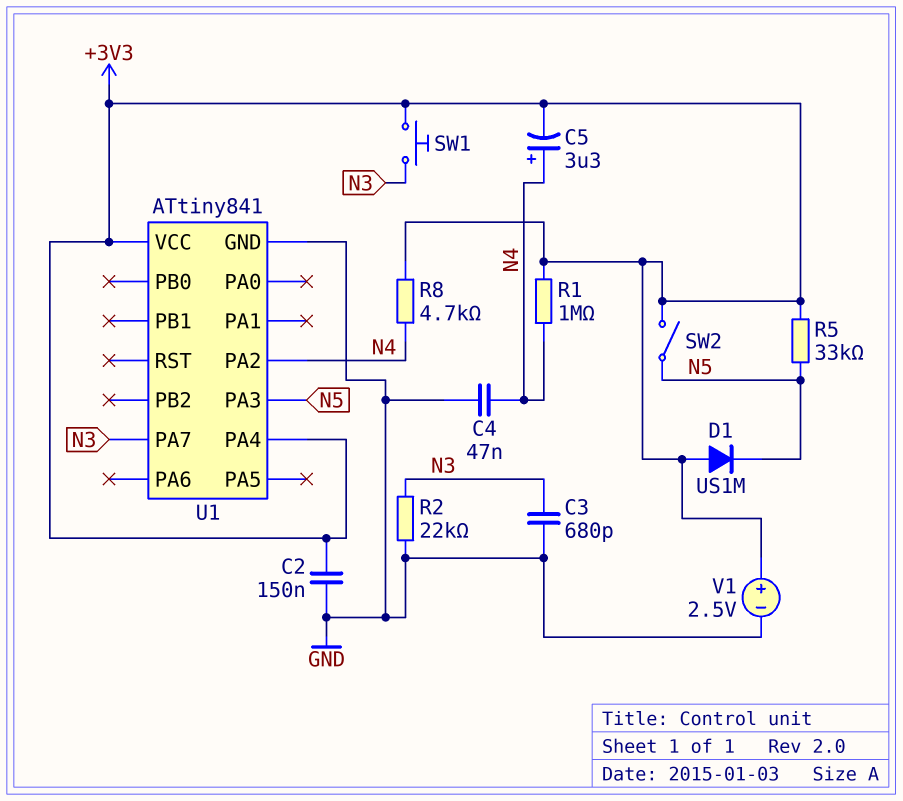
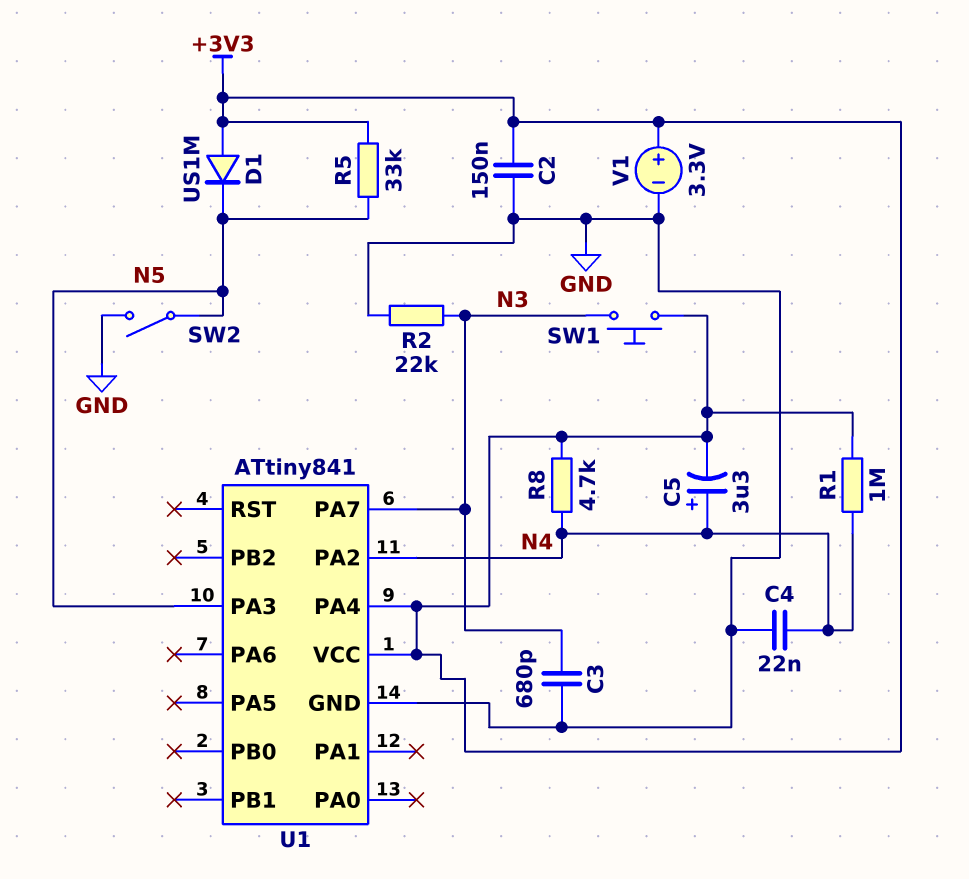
C4: 47nF (GND, N4) -> 22nF (GND, N4)
SW2: switch (+3V3, N5) -> switch (GND, N5)
V1: 2.5V (plus +3V3, minus GND) -> 3.3V (plus +3V3, minus GND)

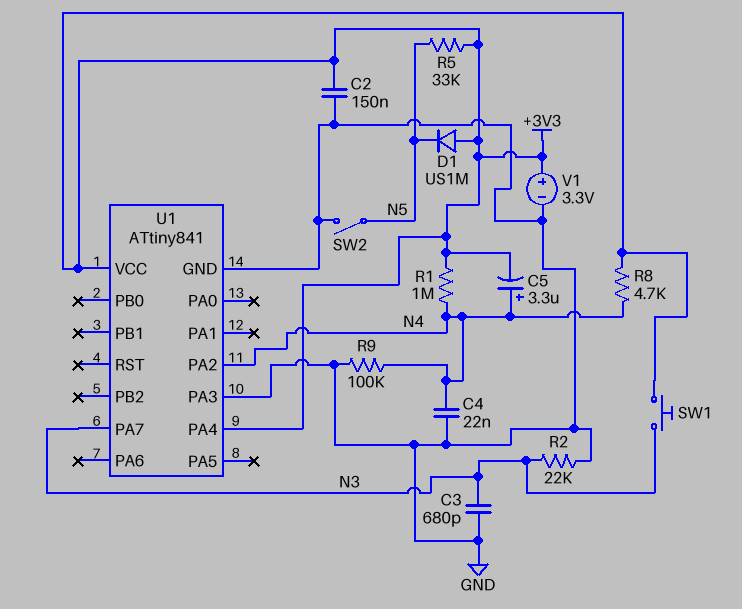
R9: none -> 100k (GND, N4)
U1 pin PA3: N5 -> GND

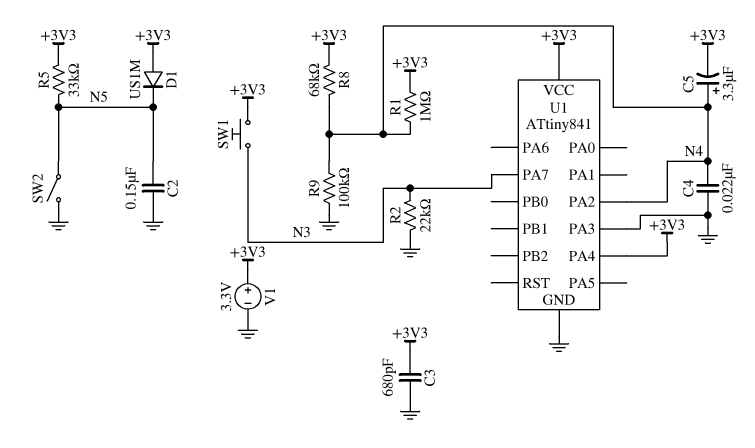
C2: 150nF (+3V3, GND) -> 150nF (GND, N5)
C3: 680pF (GND, N3) -> 680pF (+3V3, GND)
R8: 4.7k (+3V3, N4) -> 68k (+3V3, N4)

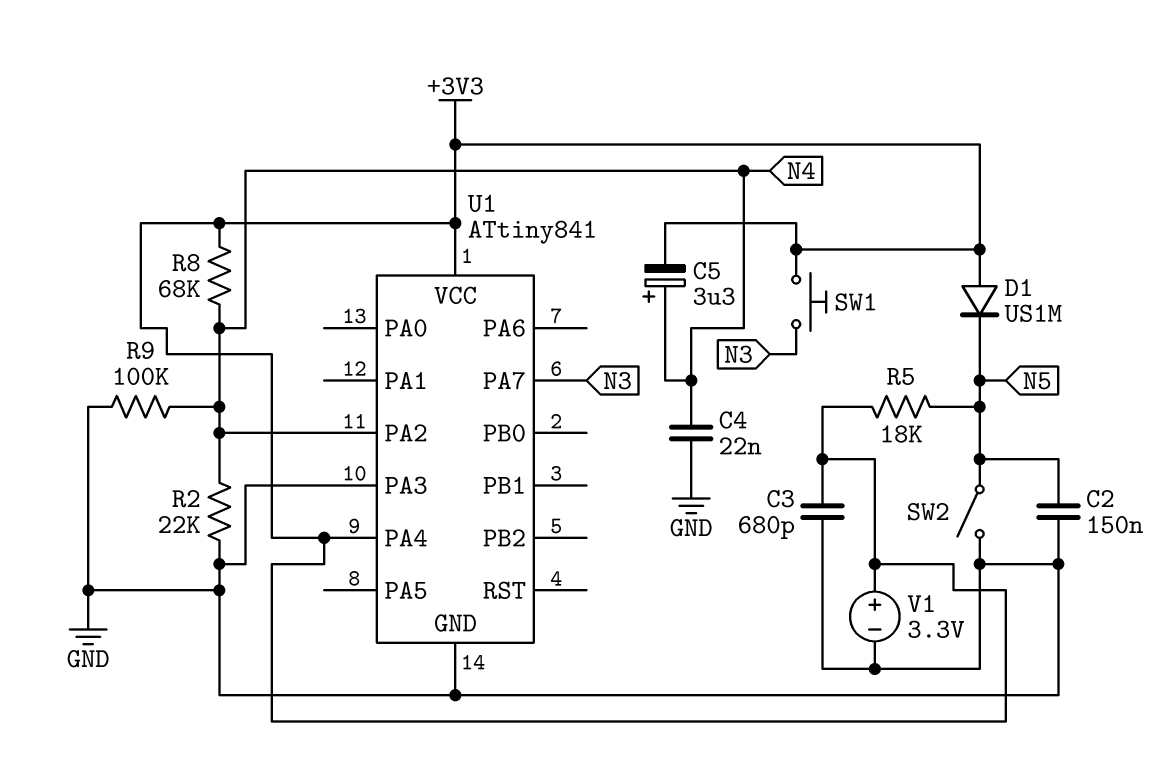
R1: 1M (+3V3, N4) -> none
R2: 22k (GND, N3) -> 22k (GND, N4)
R5: 33k (+3V3, N5) -> 18k (+3V3, N5)

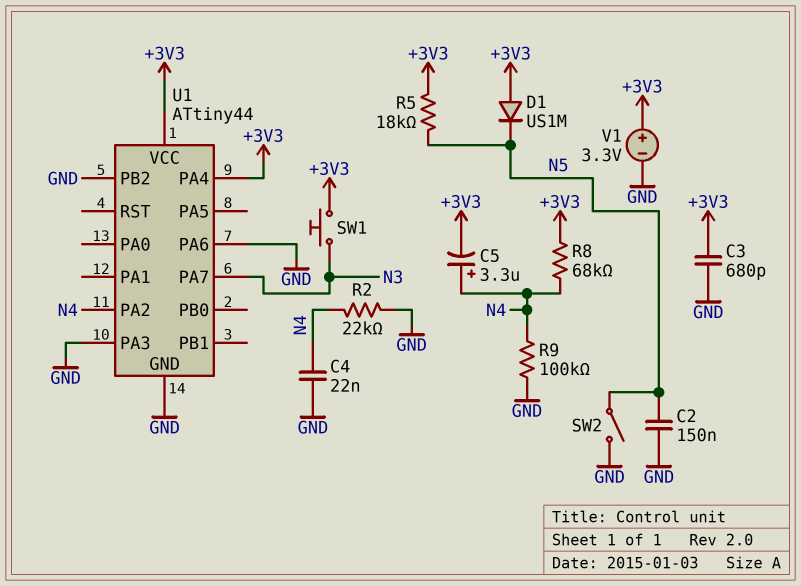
U1: ATtiny841 -> ATtiny44
U1 pin PA6: none -> GND
U1 pin PB2: none -> GND

